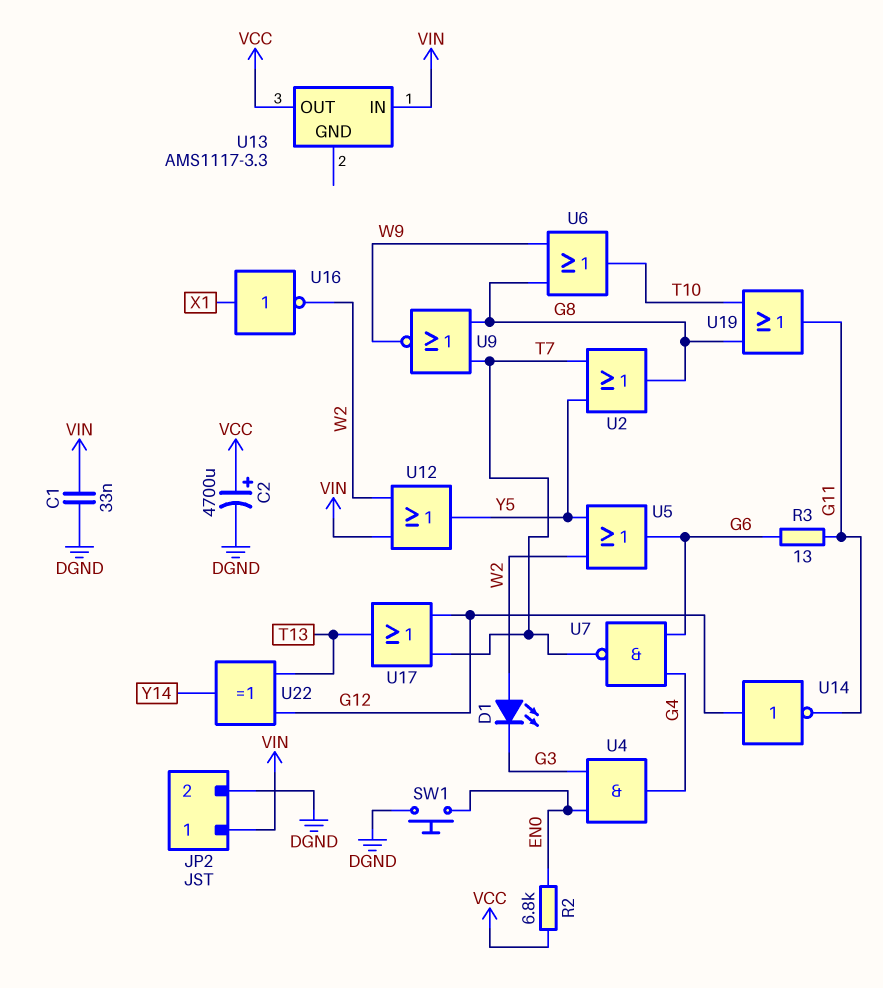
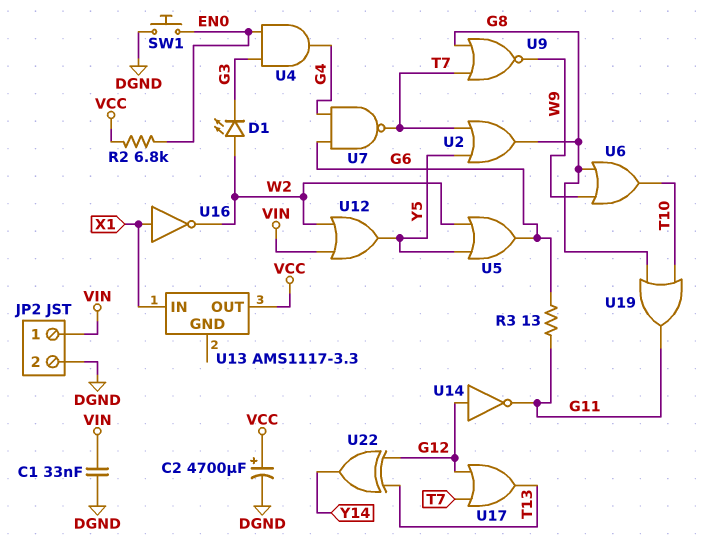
U13 pin IN: VIN -> X1

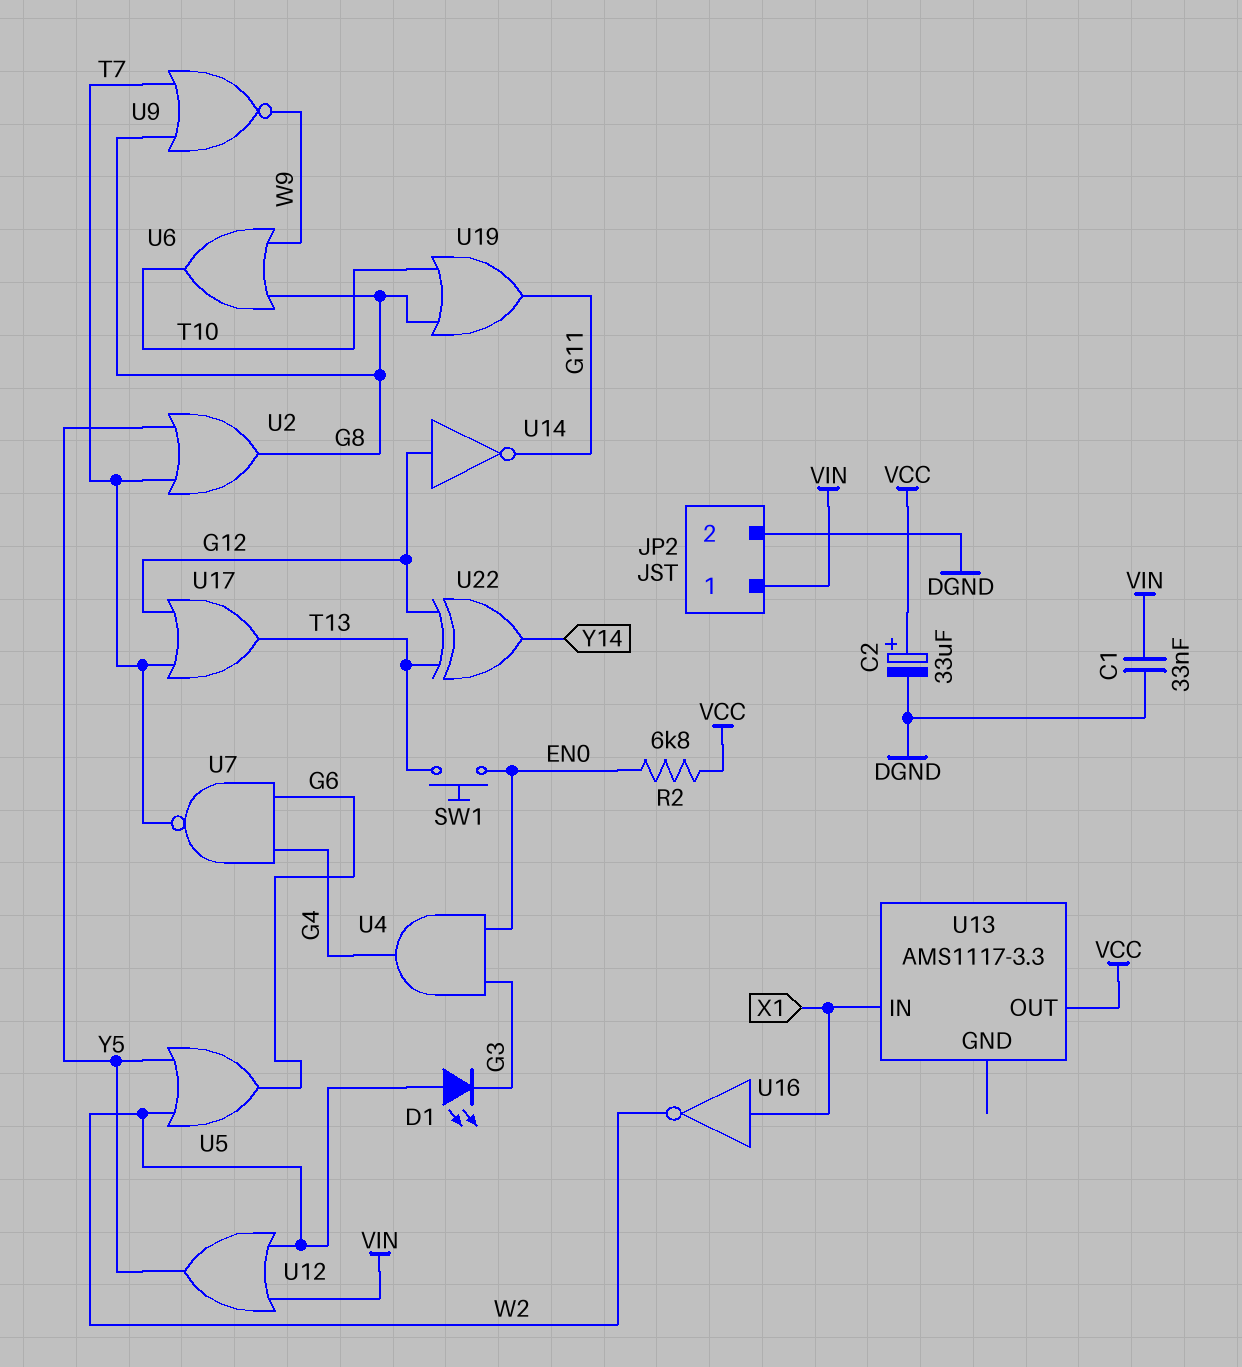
C2: 4700uF (plus VCC, minus DGND) -> 33uF (plus VCC, minus DGND)
R3: 13 (G6, G11) -> none
SW1: button (DGND, EN0) -> button (EN0, T13)

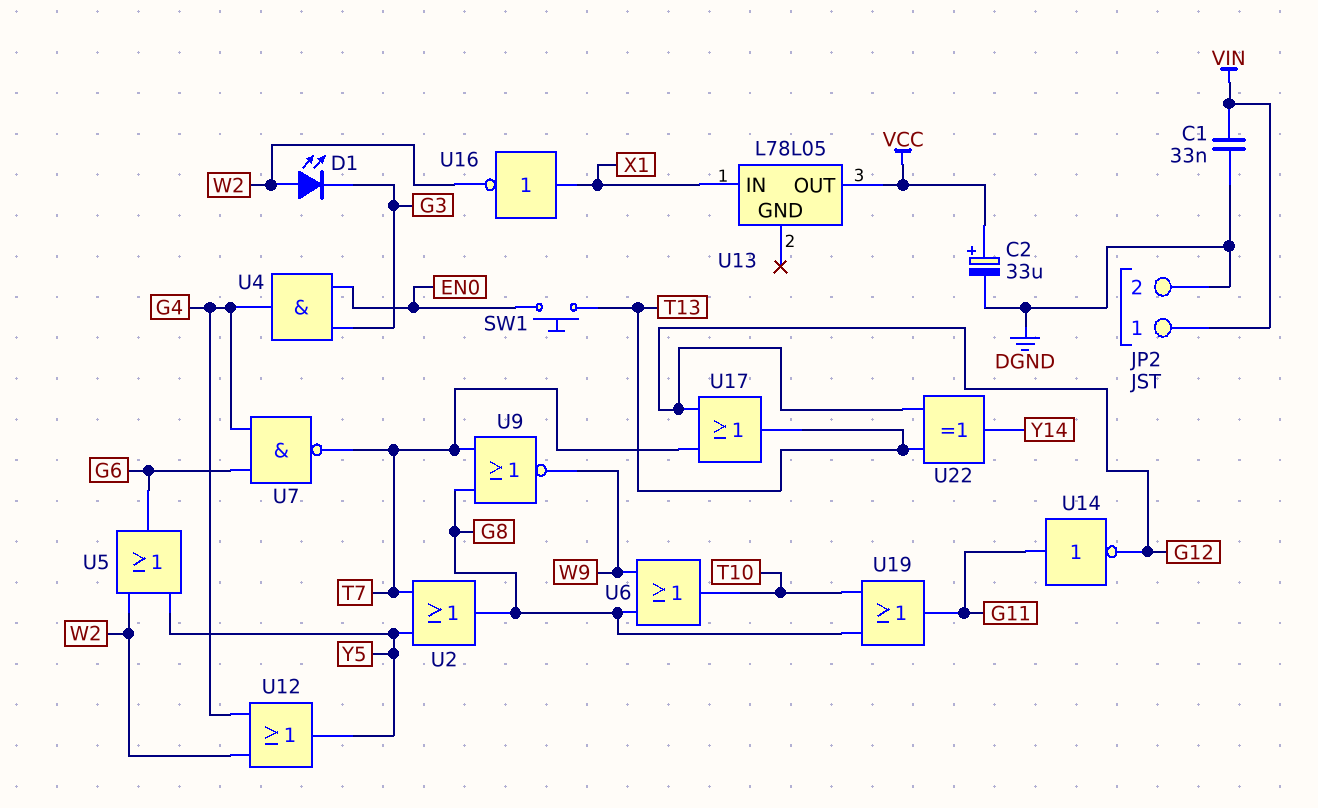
R2: 6.8k (EN0, VCC) -> none
U12: OR (in VIN, in W2, out Y5) -> OR (in G4, in W2, out Y5)
U13: AMS1117-3.3 -> L78L05
U14: NOT (in G12, out G11) -> NOT (in G11, out G12)

